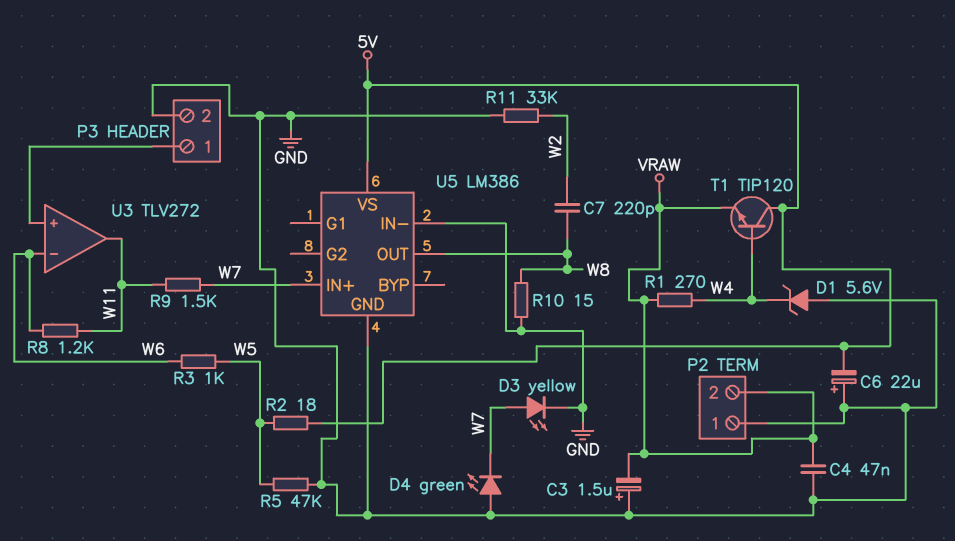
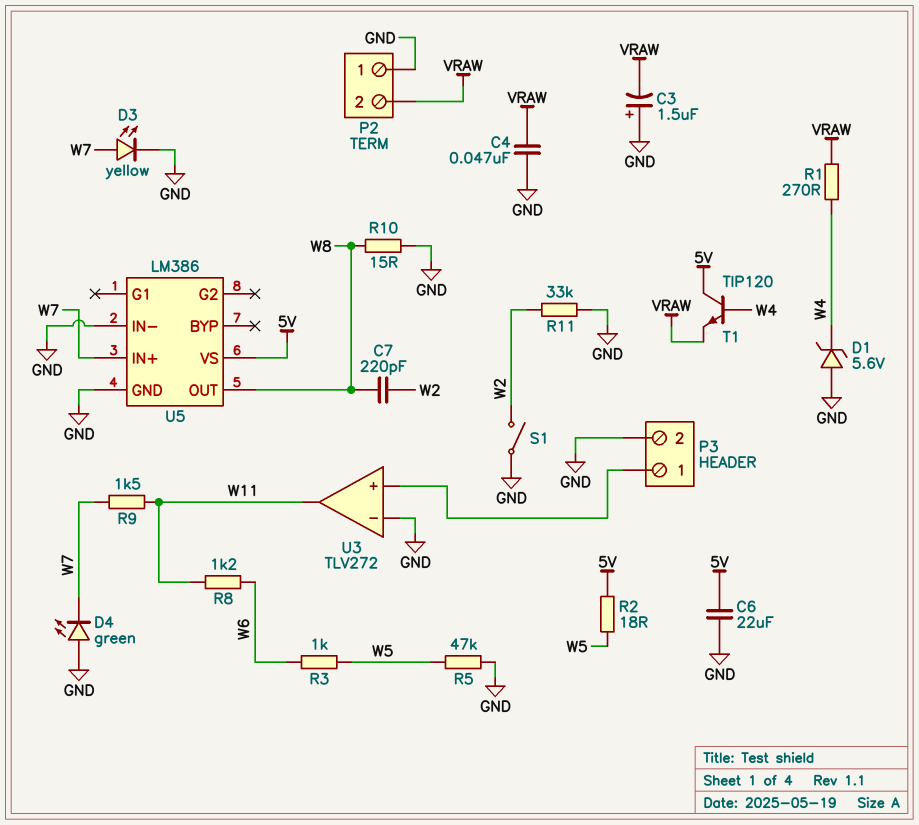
C6: 22uF (plus GND, minus 5V) -> 22uF (5V, GND)
S1: none -> switch (GND, W2)
U3 pin in-: W6 -> GND

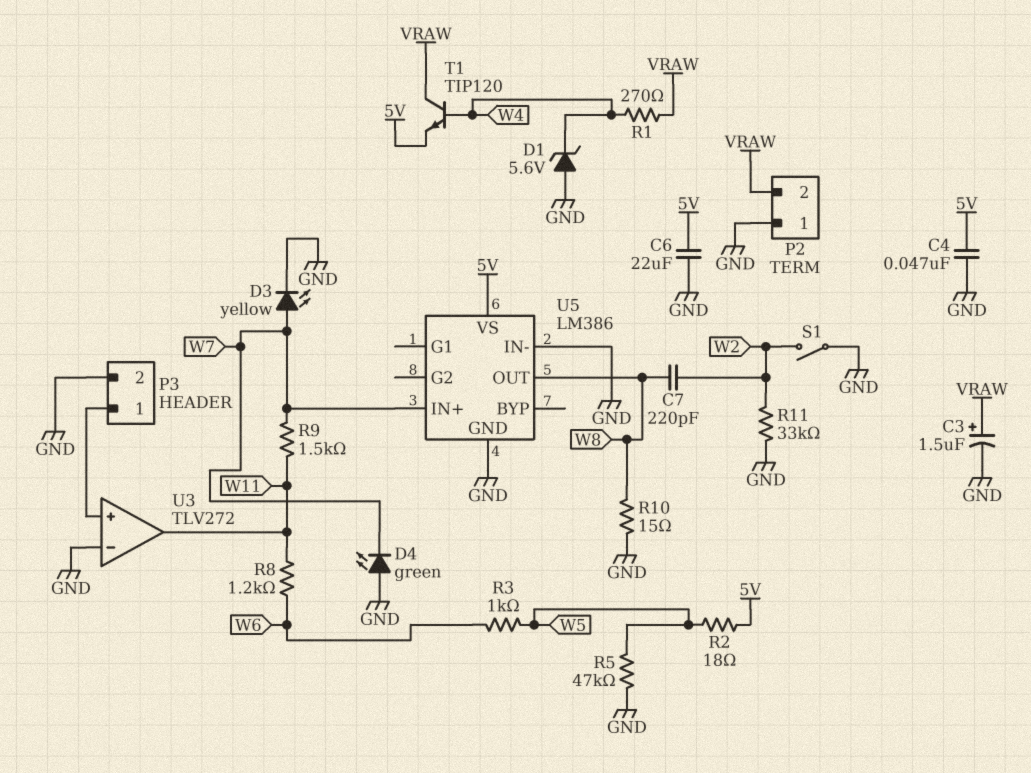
C3: 1.5uF (plus GND, minus VRAW) -> 1.5uF (plus VRAW, minus GND)
C4: 47nF (GND, VRAW) -> 47nF (5V, GND)
T1: NPN TIP120 (B W4, C 5V, E VRAW) -> NPN TIP120 (B W4, C VRAW, E 5V)

